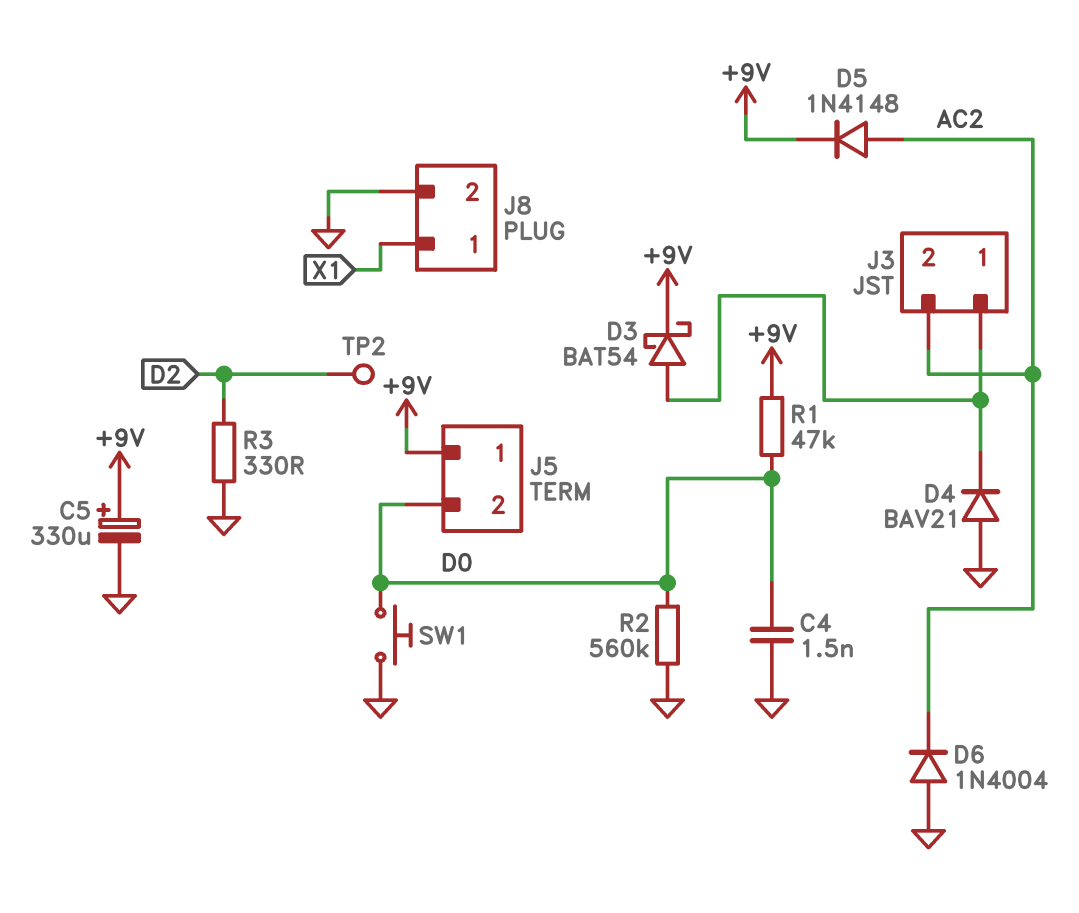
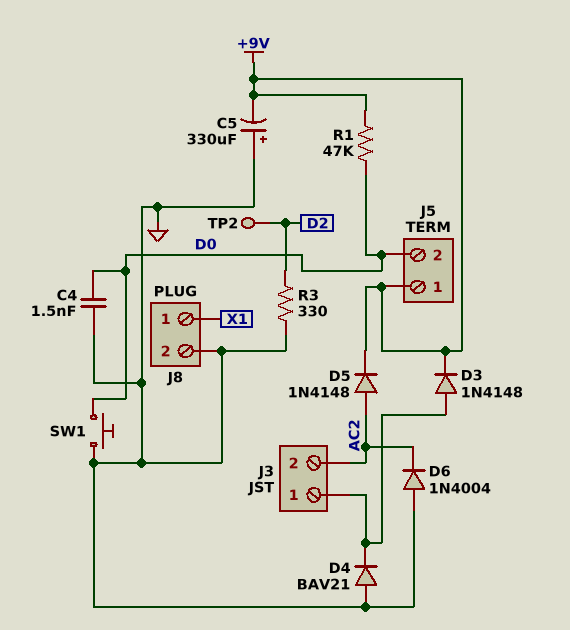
C5: 330uF (plus +9V, minus GND) -> 330uF (plus GND, minus +9V)
D3: schottky BAT54 (A J3/1, K +9V) -> diode 1N4148 (A J3/1, K +9V)
R2: 560k (D0, GND) -> none

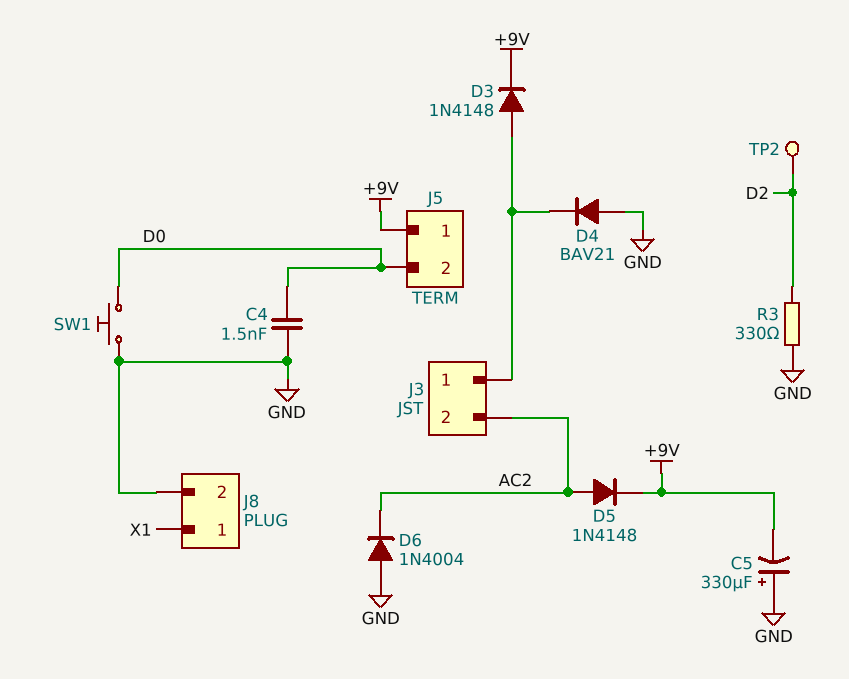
R1: 47k (+9V, D0) -> none

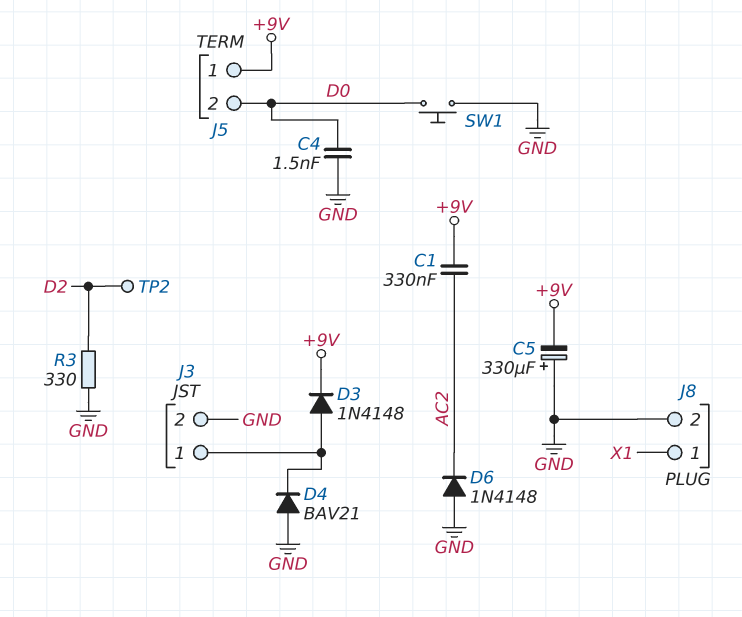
C1: none -> 330nF (+9V, AC2)
D5: diode 1N4148 (A AC2, K +9V) -> none
D6: diode 1N4004 (A GND, K AC2) -> diode 1N4148 (A GND, K AC2)
J3 pin 2: AC2 -> GND

